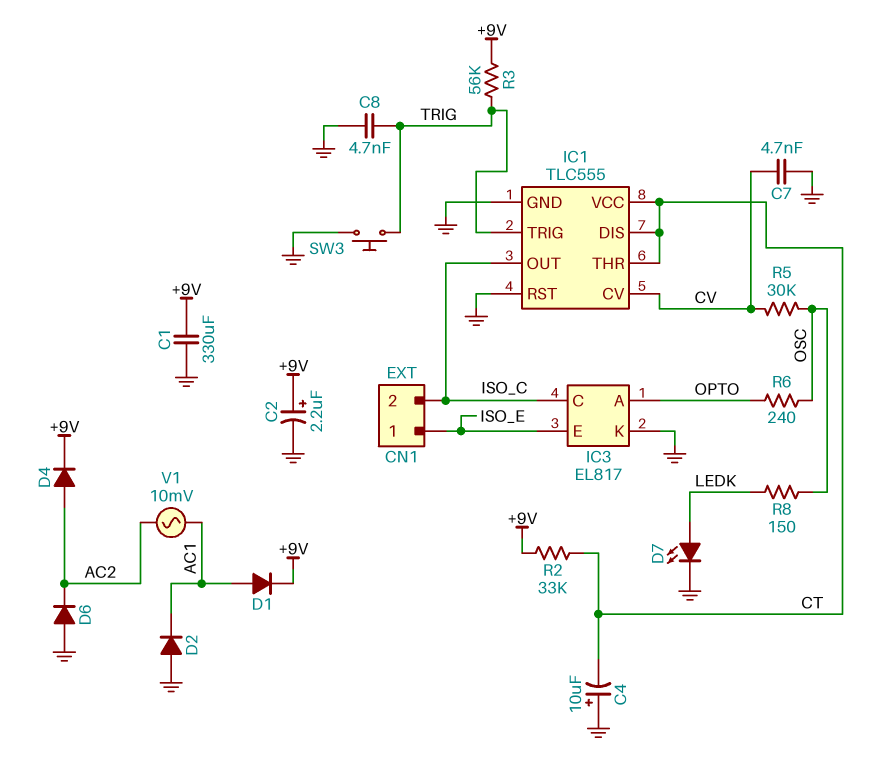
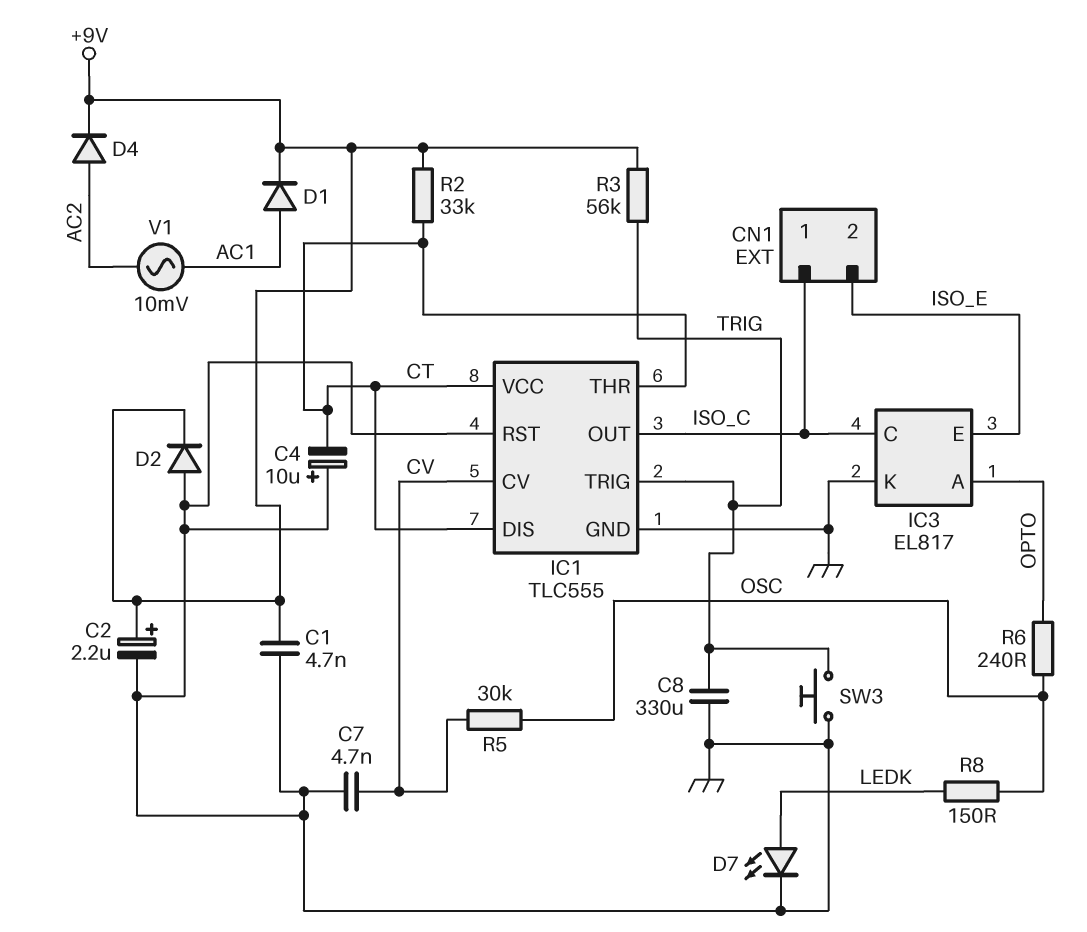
C1: 330uF (+9V, GND) -> 4.7nF (+9V, GND)
C8: 4.7nF (GND, TRIG) -> 330uF (GND, TRIG)
CN1 pin 1: ISO_E -> ISO_C
CN1 pin 2: ISO_C -> ISO_E
D2: diode (A GND, K AC1) -> diode (A GND, K +9V)
D6: diode (A GND, K AC2) -> none

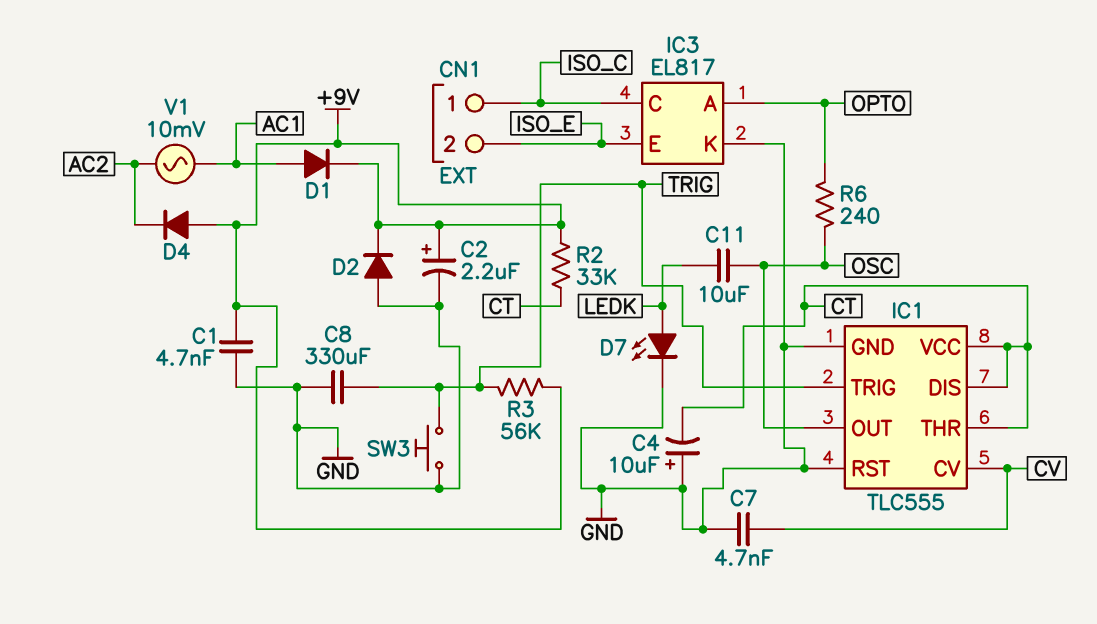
C11: none -> 10uF (LEDK, OSC)
D4: diode (A AC2, K +9V) -> diode (A +9V, K AC2)
IC1 pin OUT: ISO_C -> OSC
R5: 30k (CV, OSC) -> none
R8: 150 (LEDK, OSC) -> none

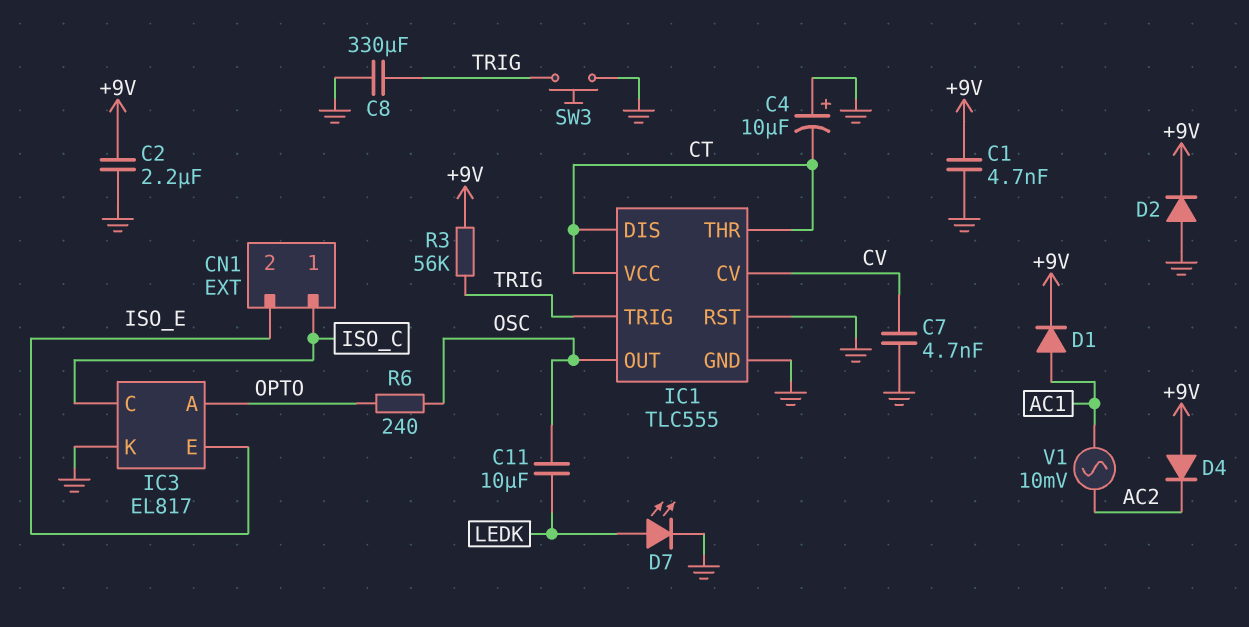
C2: 2.2uF (plus +9V, minus GND) -> 2.2uF (+9V, GND)
R2: 33k (+9V, CT) -> none

